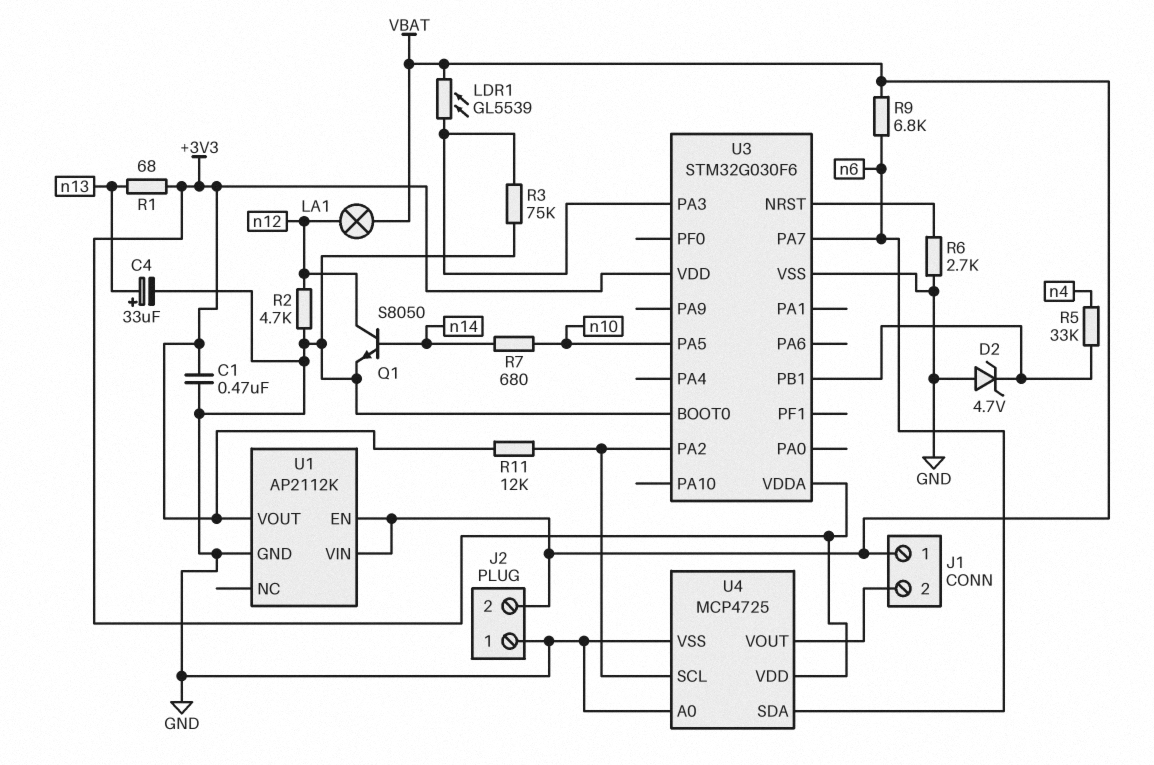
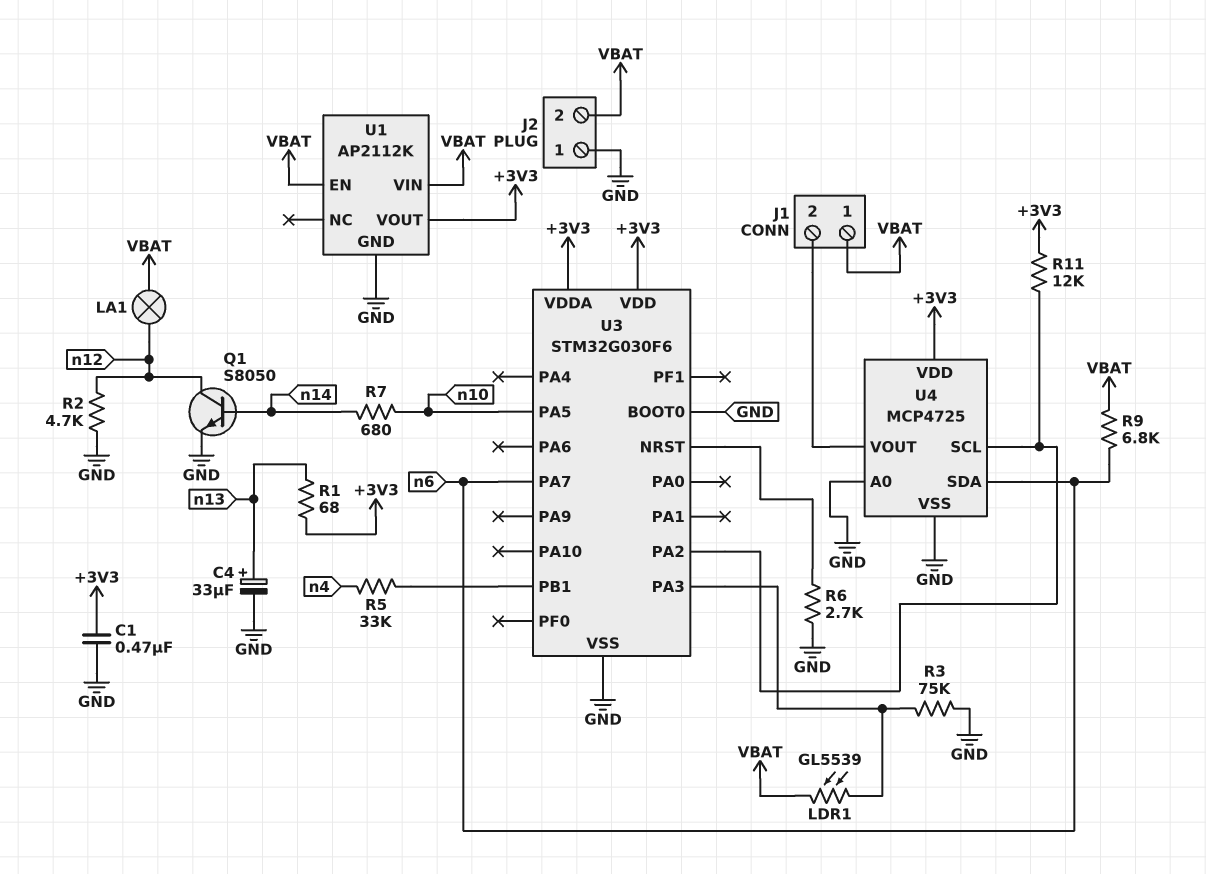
D2: zener 4.7V (A GND, K U3/PB1) -> none

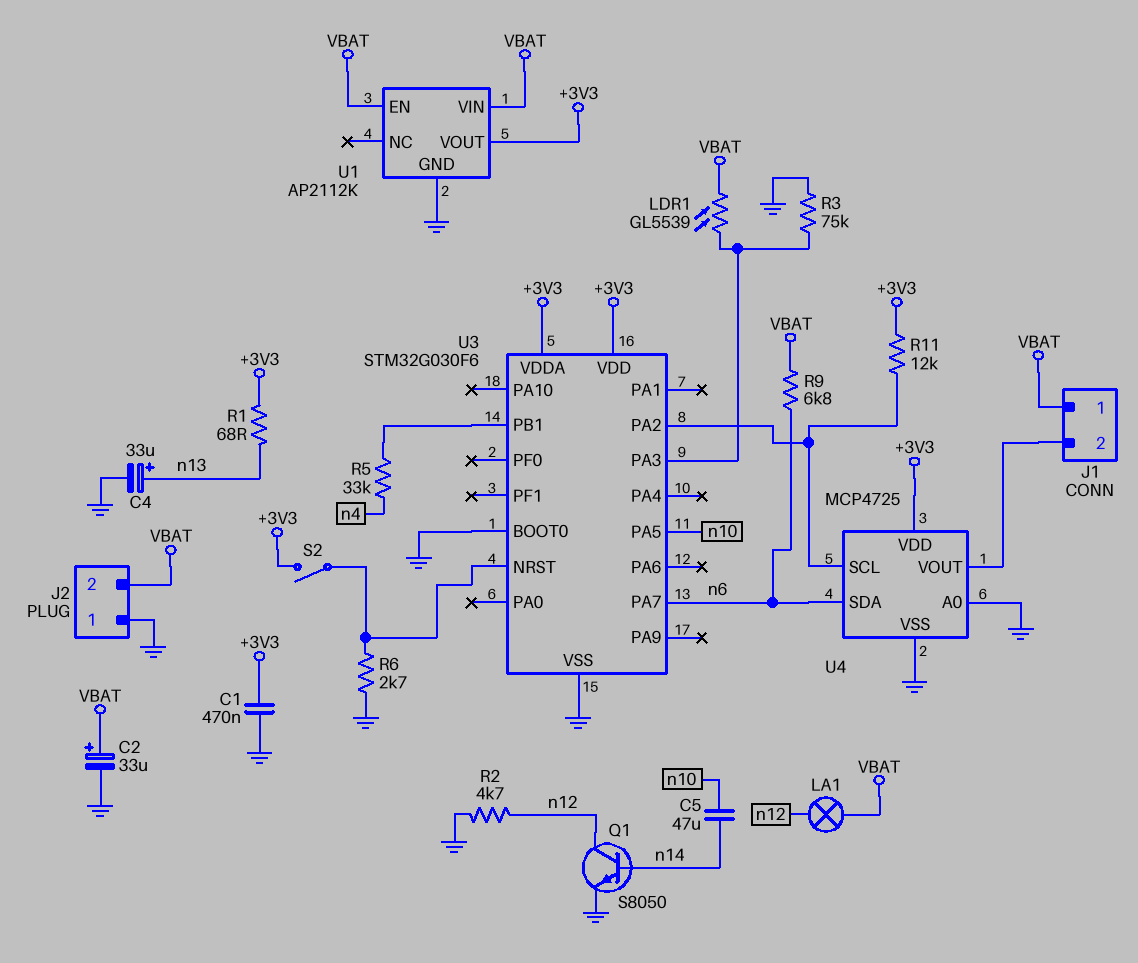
C2: none -> 33uF (plus VBAT, minus GND)
C5: none -> 47uF (n10, n14)
R7: 680 (n10, n14) -> none
S2: none -> switch (+3V3, U3/NRST)

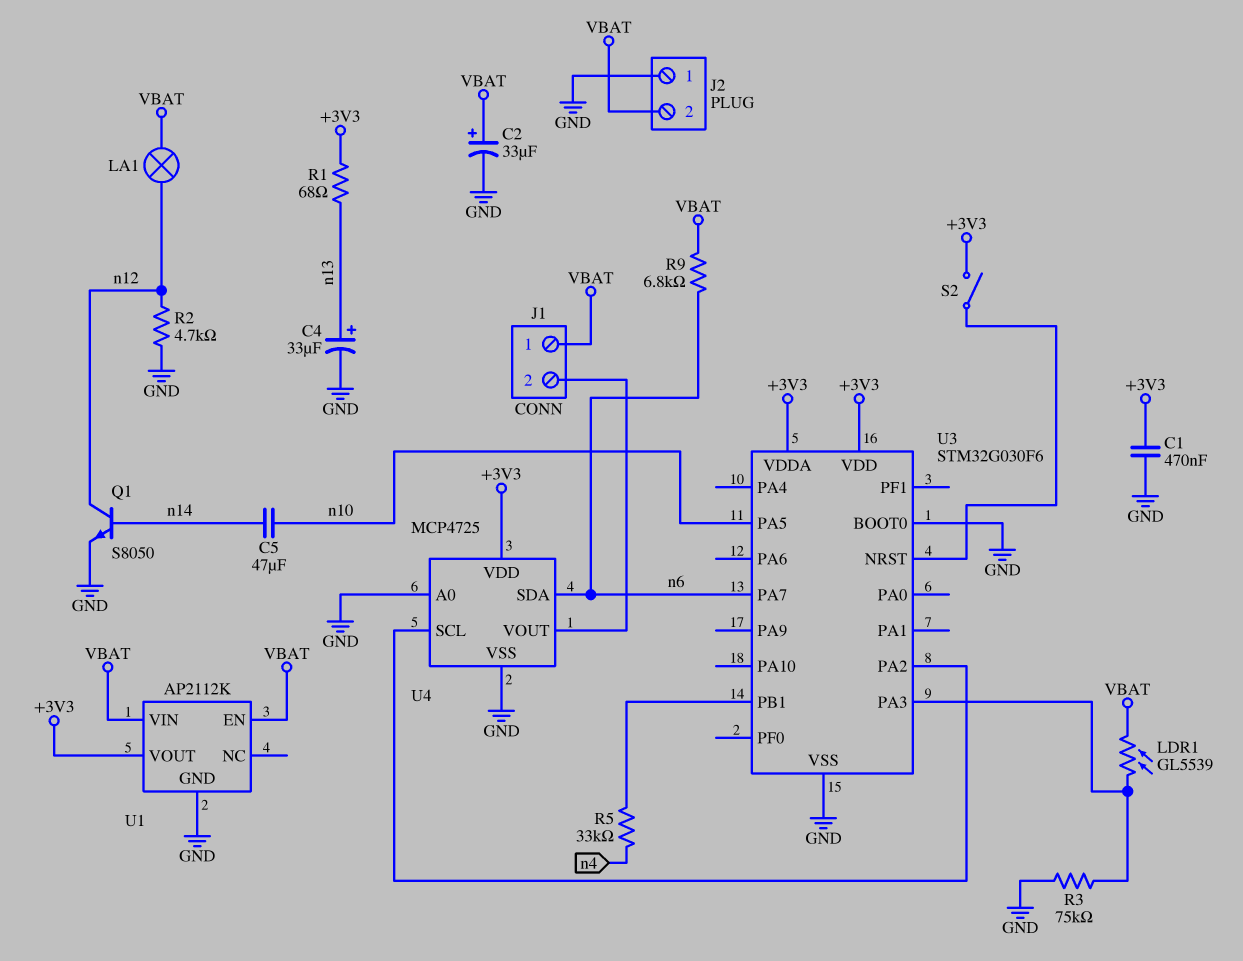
R6: 2.7k (GND, U3/NRST) -> none
R11: 12k (+3V3, U3/PA2) -> none

